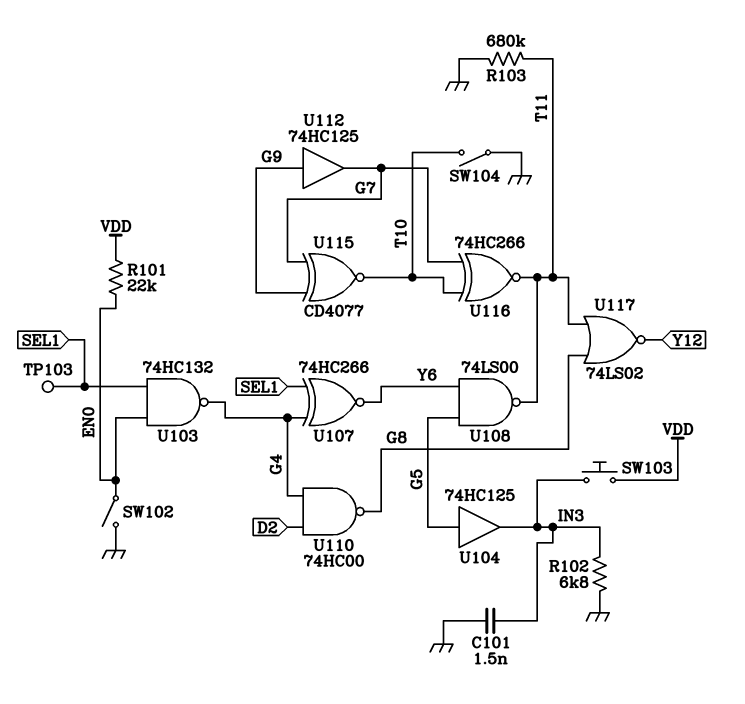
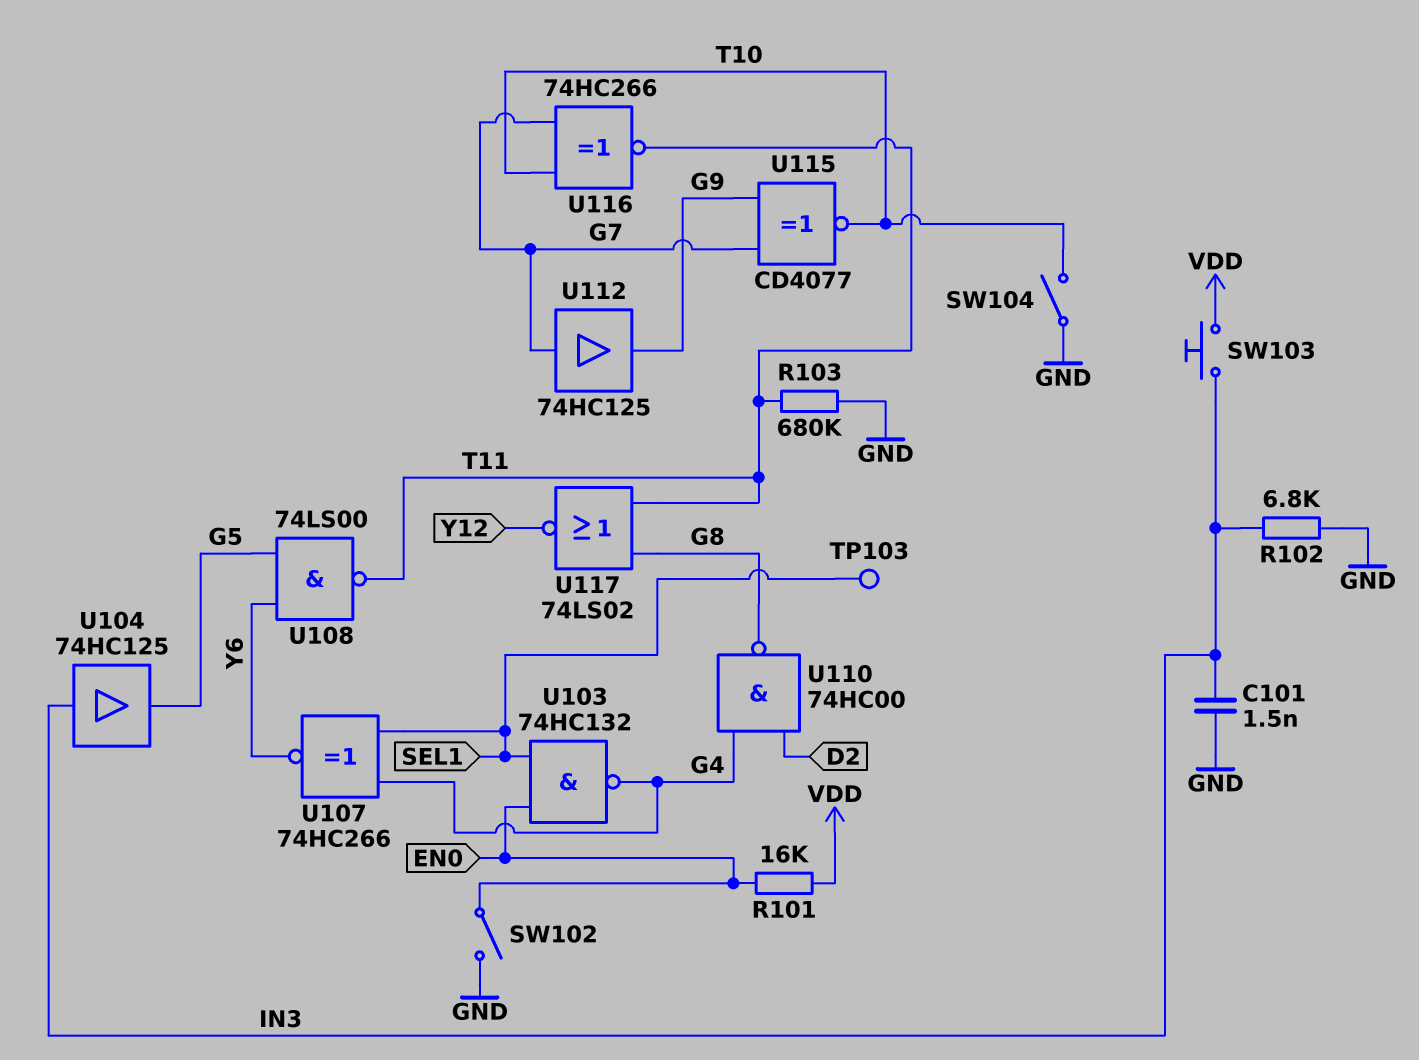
R101: 22k (EN0, VDD) -> 16k (EN0, VDD)
U104: buffer 74HC125 (in G5, out IN3) -> buffer 74HC125 (in IN3, out G5)
U112: buffer 74HC125 (in G9, out G7) -> buffer 74HC125 (in G7, out G9)

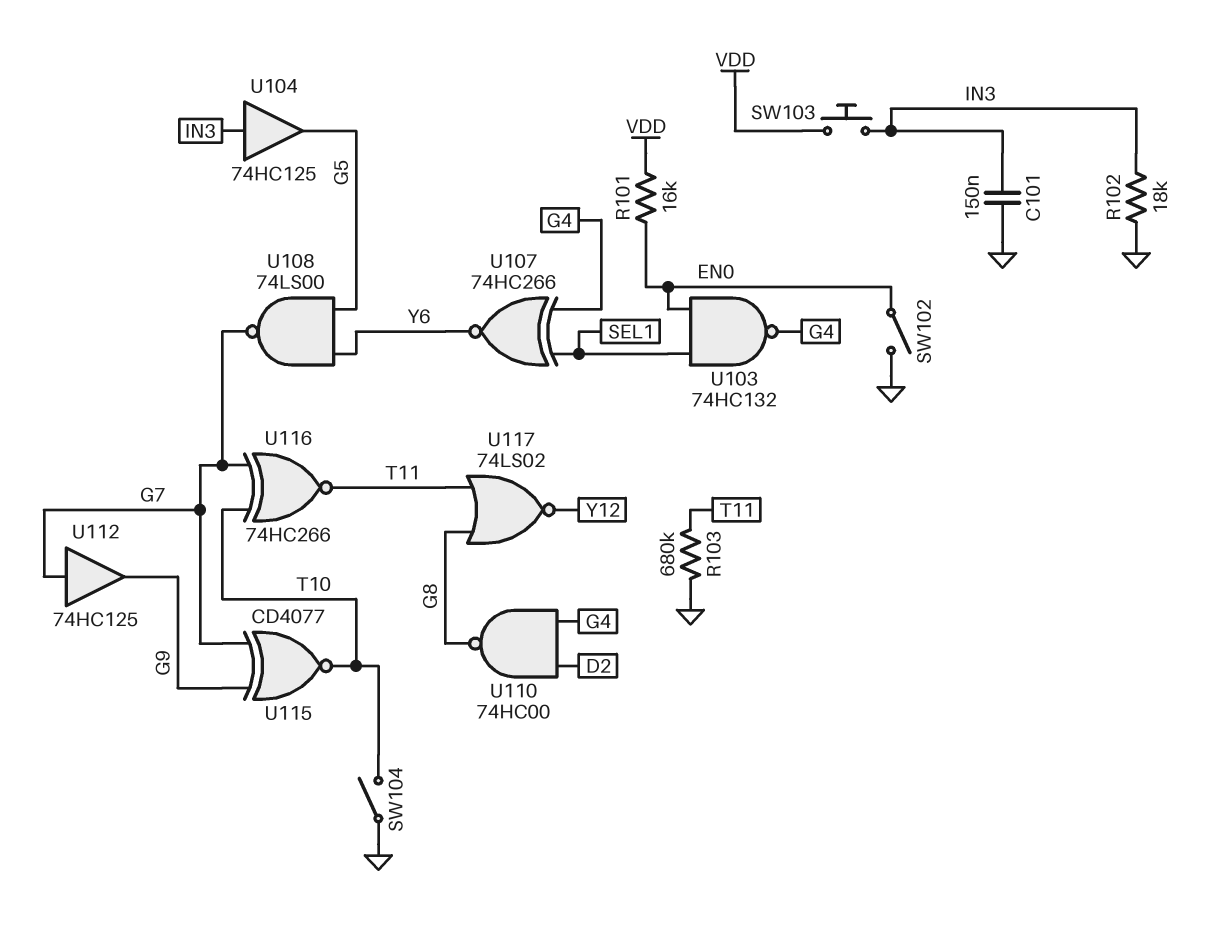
C101: 1.5nF (GND, IN3) -> 150nF (GND, IN3)
R102: 6.8k (GND, IN3) -> 18k (GND, IN3)
TP103: test point (SEL1) -> none
U108: NAND 74LS00 (in G5, in Y6, out T11) -> NAND 74LS00 (in G5, in Y6, out G7)

